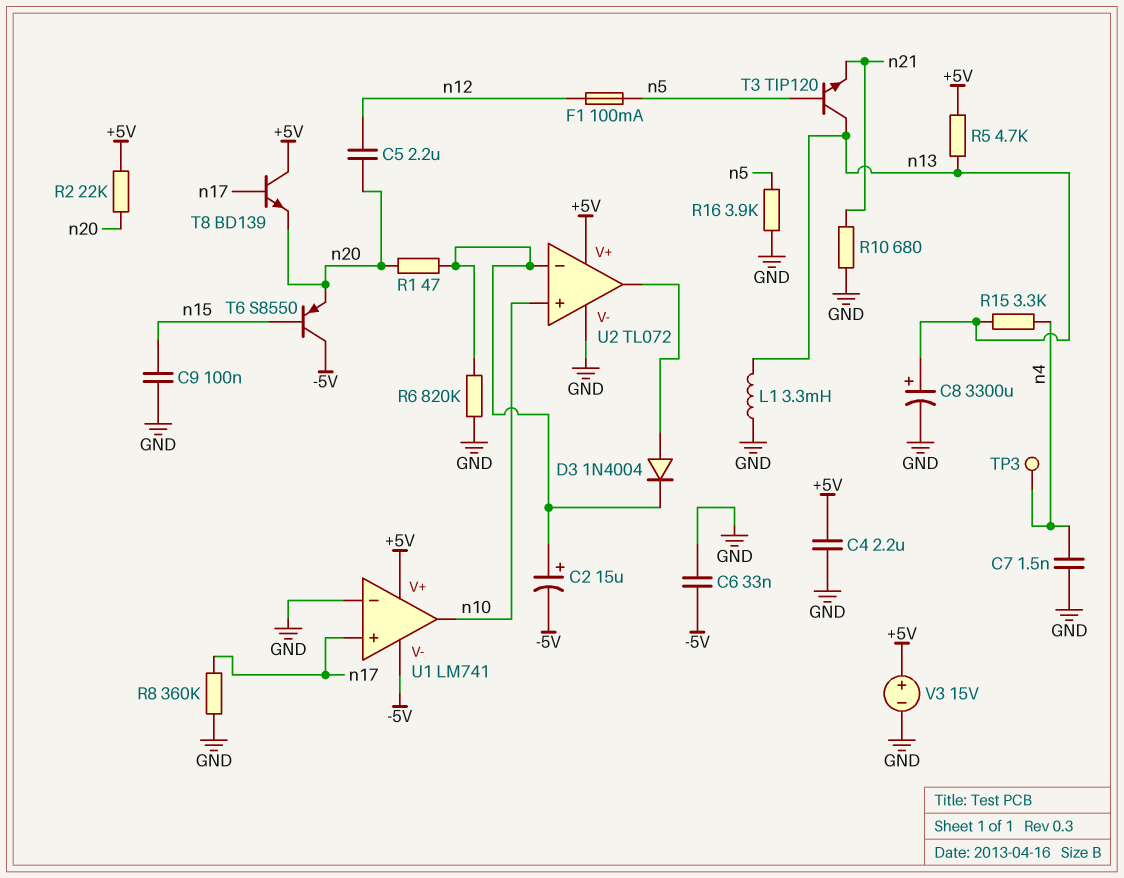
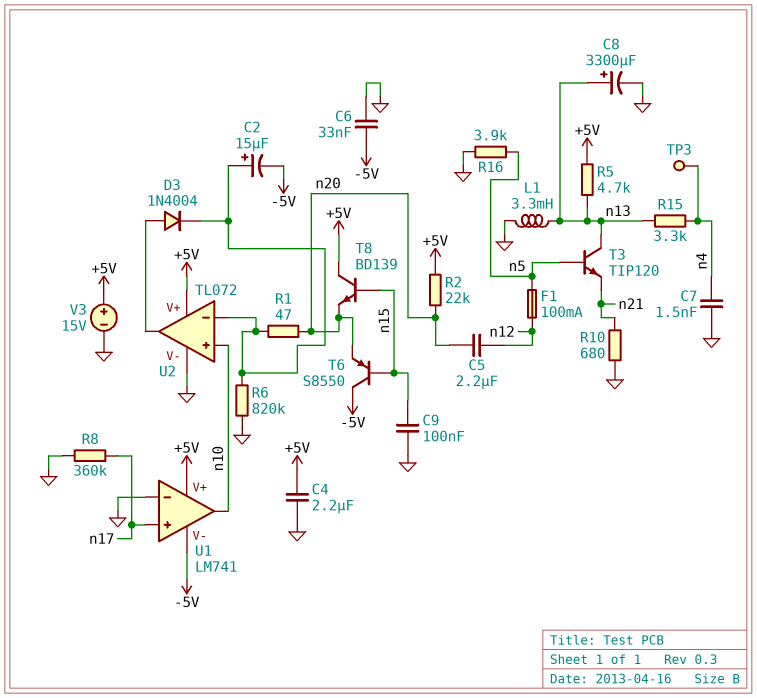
T8: NPN BD139 (B n17, C +5V, E n20) -> NPN BD139 (B n15, C +5V, E n20)

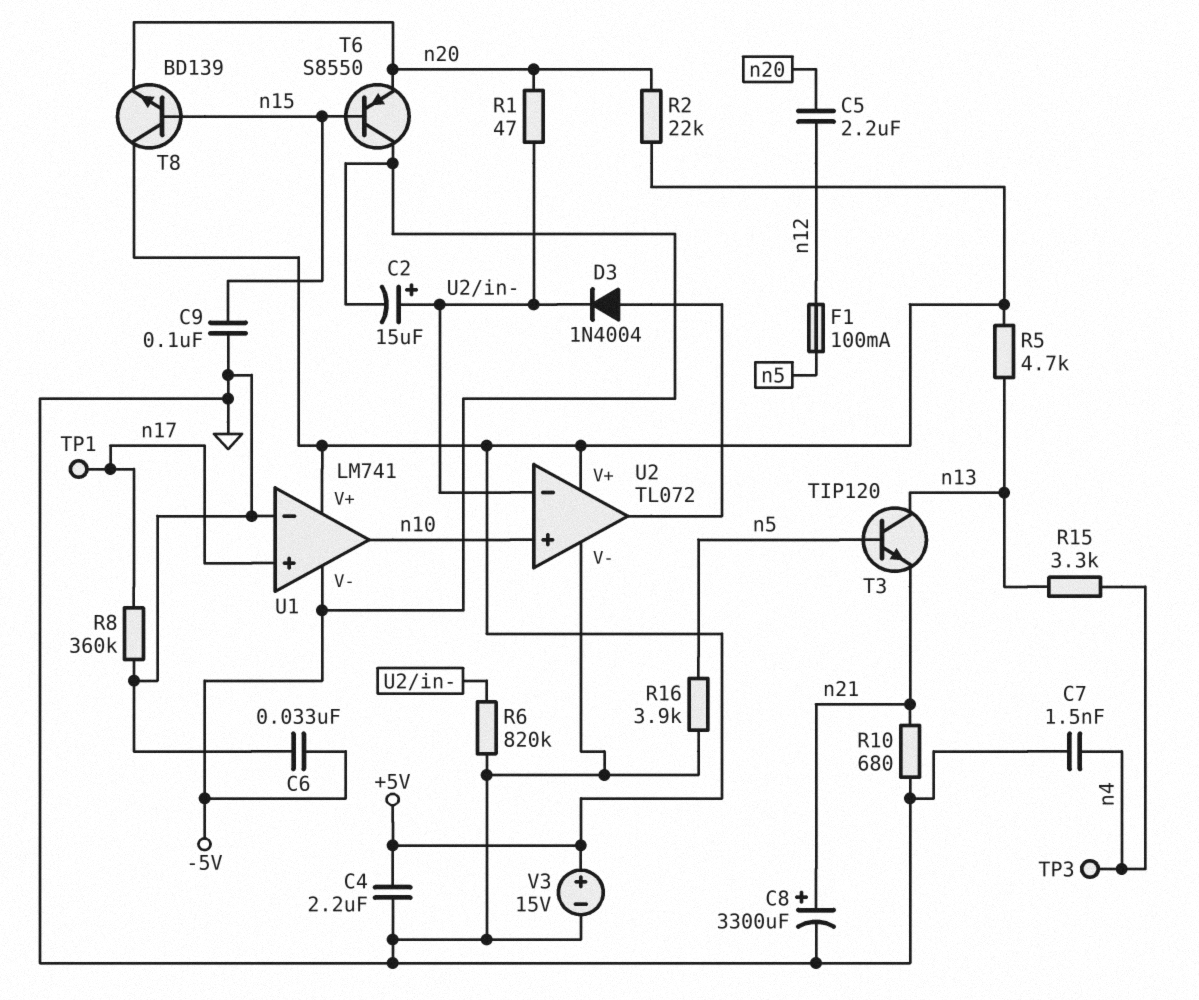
C8: 3300uF (plus n13, minus GND) -> 3300uF (plus n21, minus GND)
L1: 3.3mH (GND, n13) -> none
TP1: none -> test point (n17)

